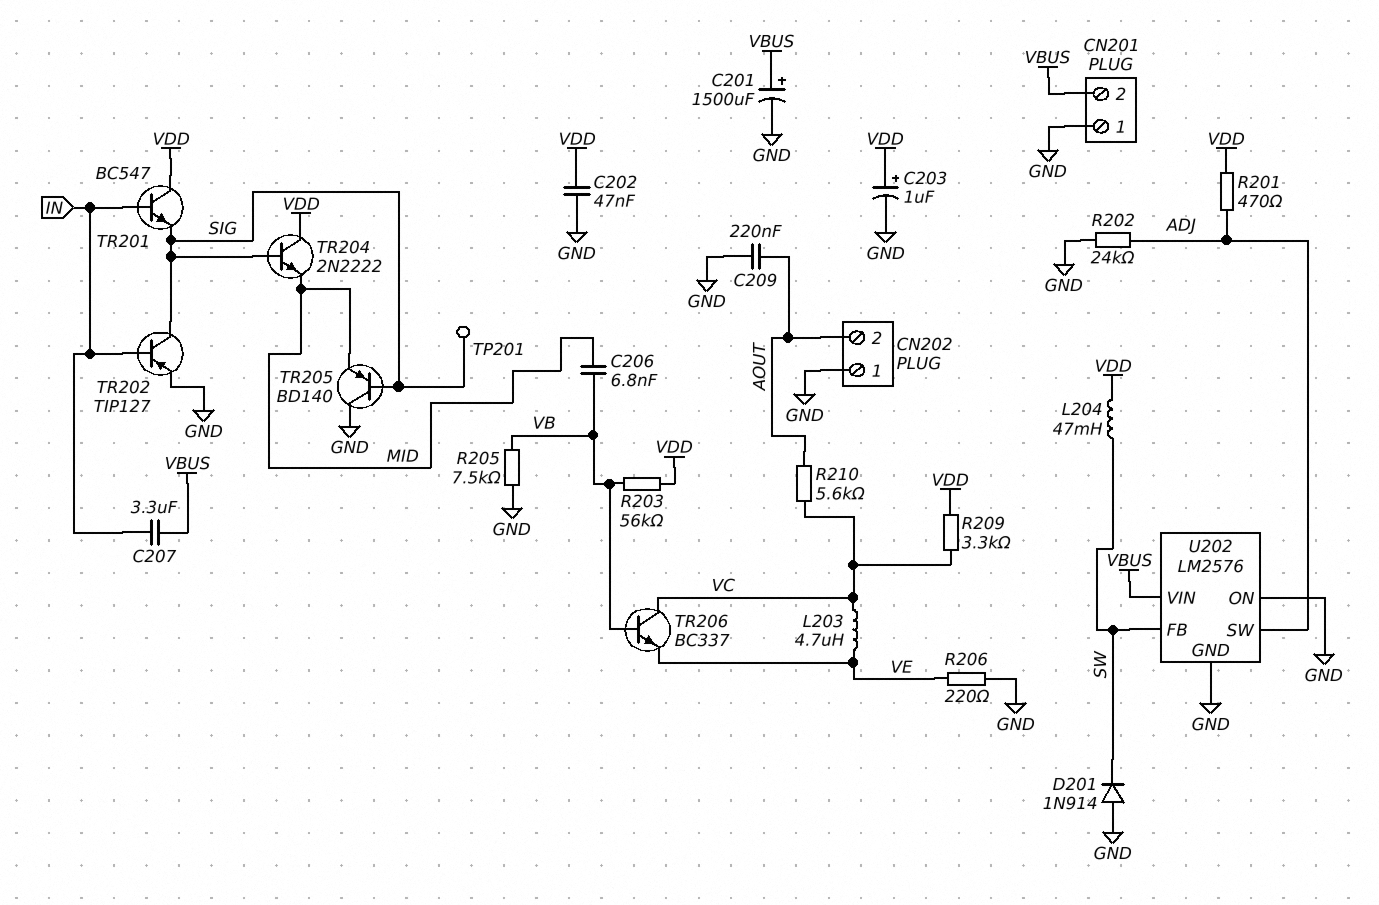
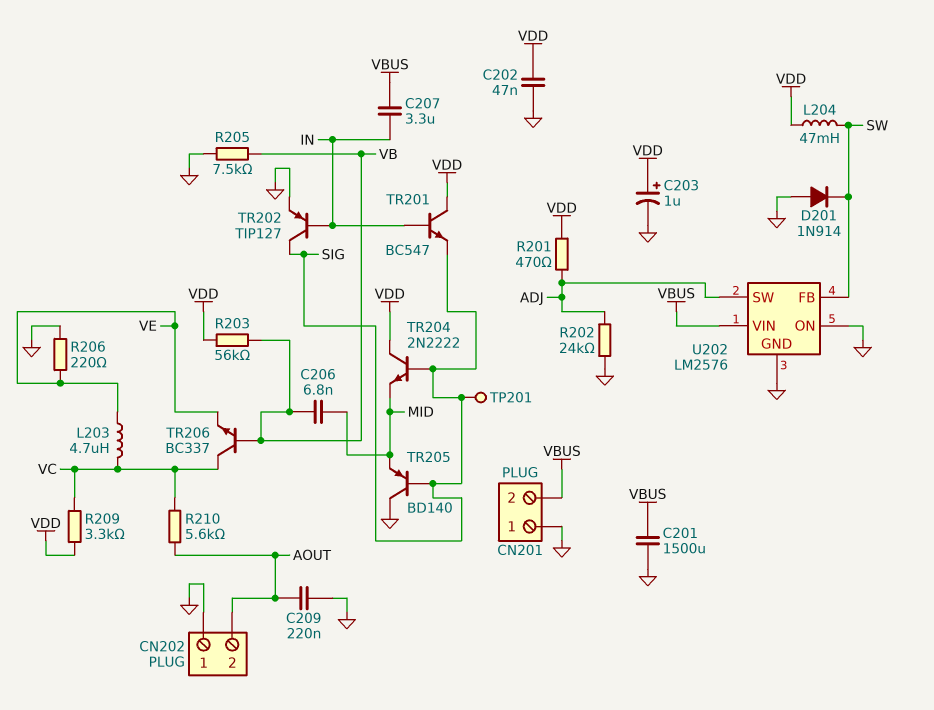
C201: 1500uF (plus VBUS, minus GND) -> 1500uF (GND, VBUS)

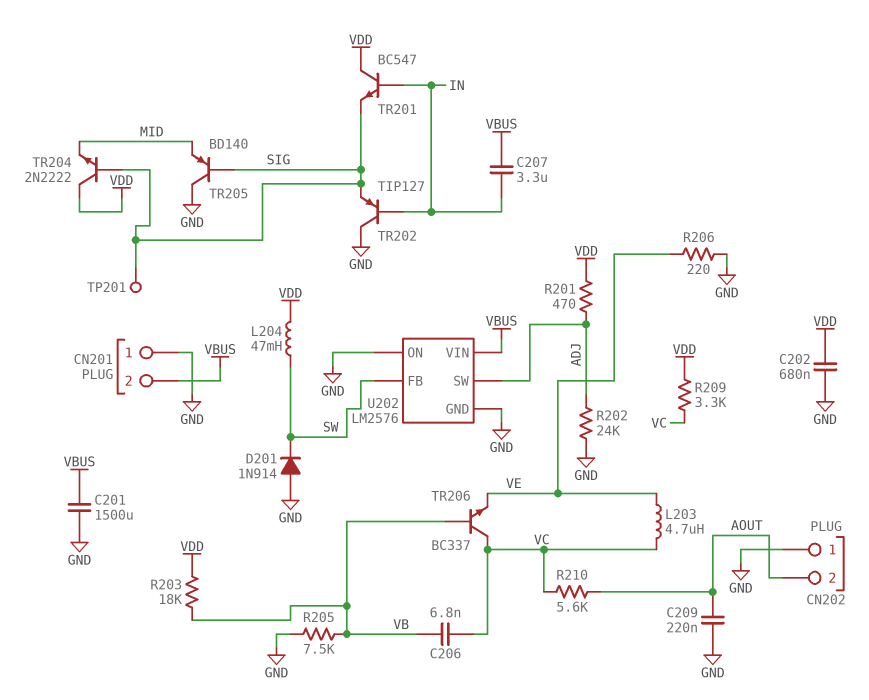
C202: 47nF (GND, VDD) -> 680nF (GND, VDD)
C203: 1uF (plus VDD, minus GND) -> none
C206: 6.8nF (MID, VB) -> 6.8nF (VB, VC)
R203: 56k (VB, VDD) -> 18k (VB, VDD)
TR202: PNP TIP127 (B IN, C SIG, E GND) -> PNP TIP127 (B IN, C GND, E SIG)

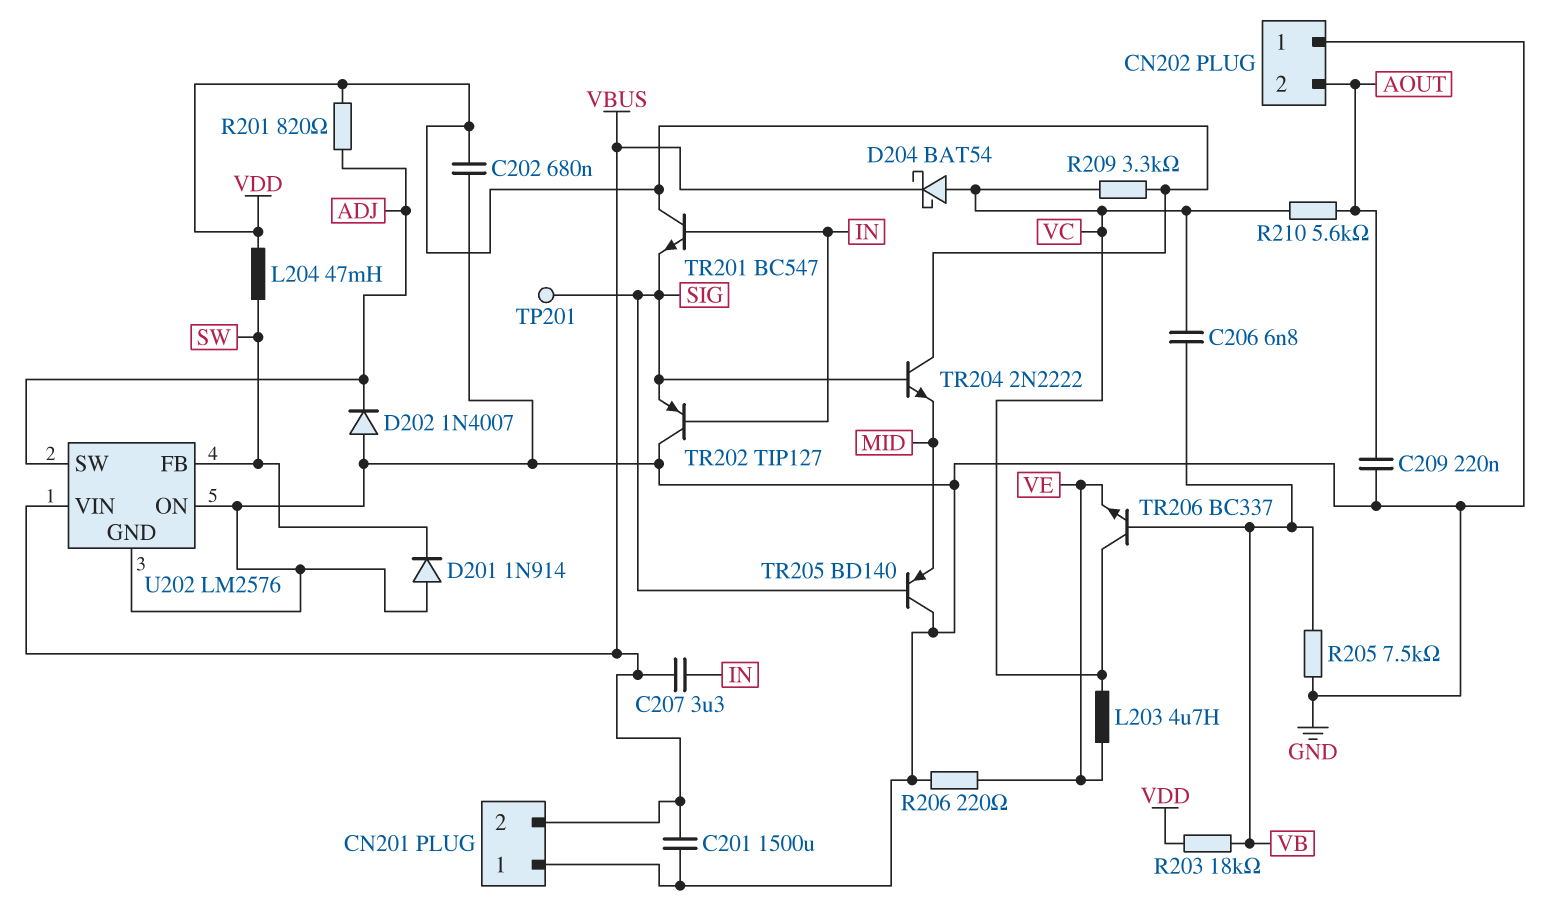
D202: none -> diode 1N4007 (A GND, K ADJ)
D204: none -> schottky BAT54 (A VC, K VBUS)
R201: 470 (ADJ, VDD) -> 820 (ADJ, VDD)
R202: 24k (ADJ, GND) -> none

